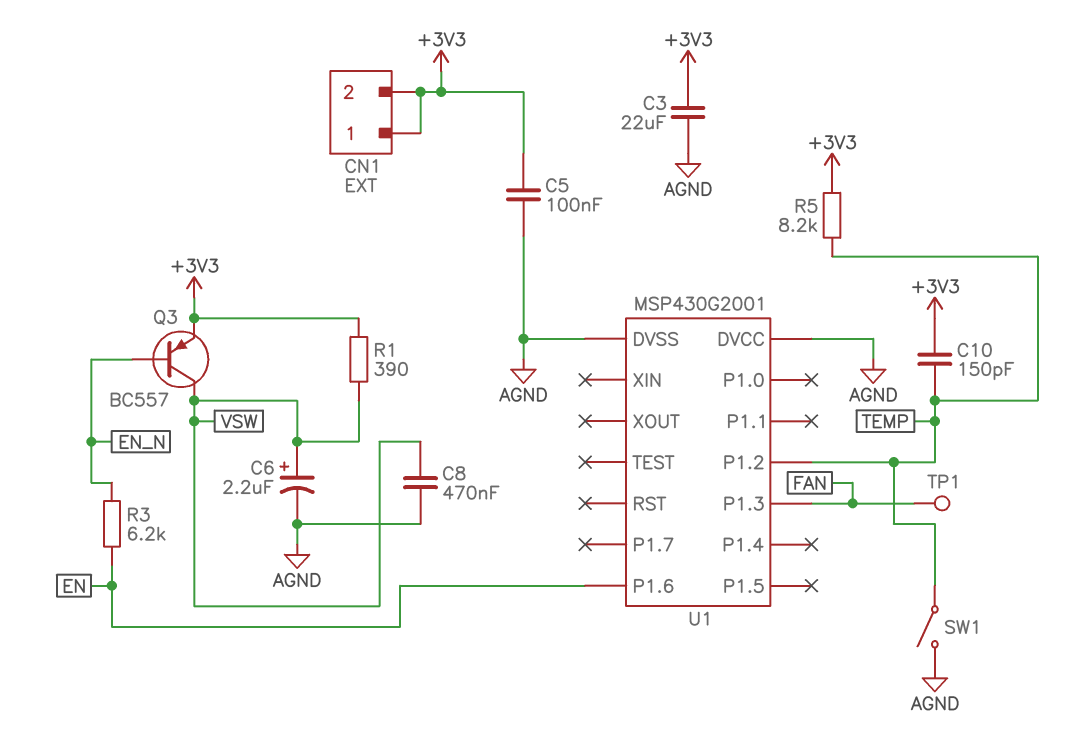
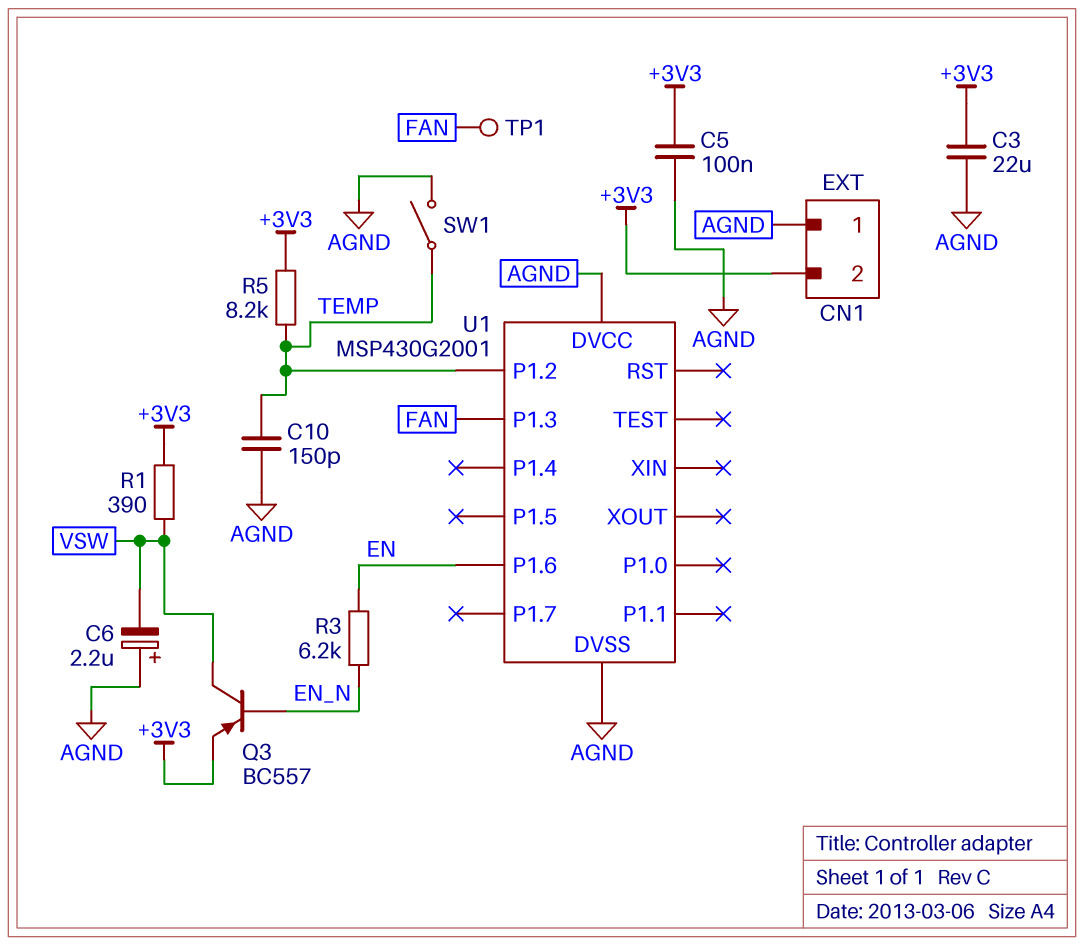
C6: 2.2uF (plus VSW, minus AGND) -> 2.2uF (plus AGND, minus VSW)
C8: 470nF (AGND, VSW) -> none
C10: 150pF (+3V3, TEMP) -> 150pF (AGND, TEMP)
CN1 pin 1: +3V3 -> AGND

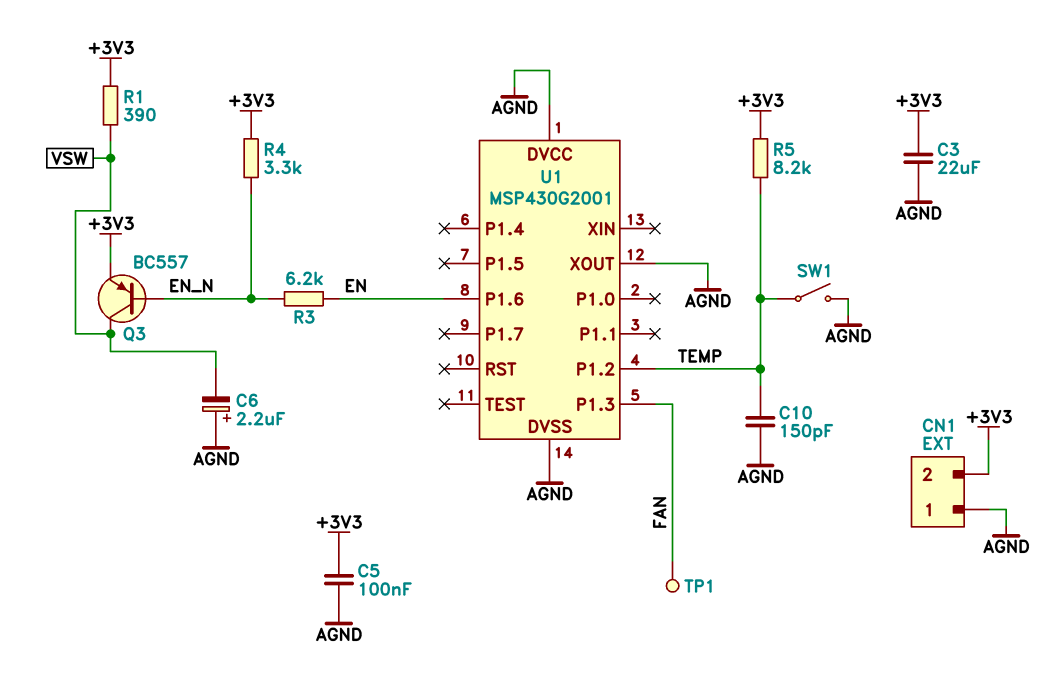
R4: none -> 3.3k (+3V3, EN_N)
U1 pin XOUT: none -> AGND

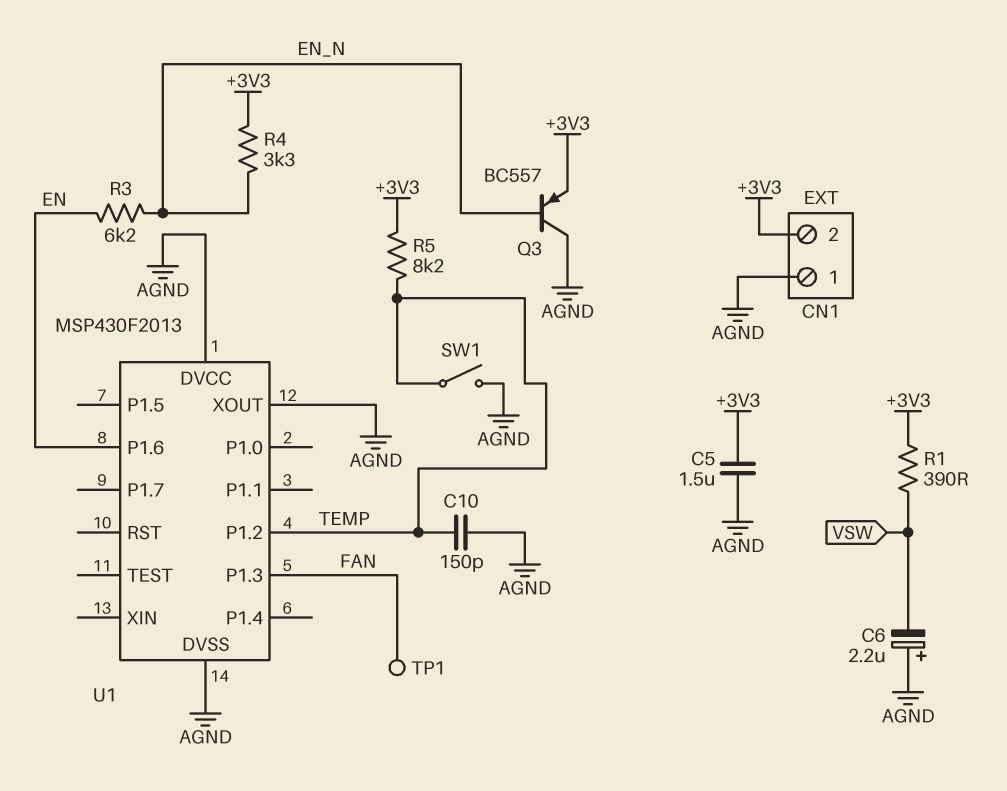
C3: 22uF (+3V3, AGND) -> none
C5: 100nF (+3V3, AGND) -> 1.5uF (+3V3, AGND)
Q3: PNP BC557 (B EN_N, C VSW, E +3V3) -> PNP BC557 (B EN_N, C AGND, E +3V3)
U1: MSP430G2001 -> MSP430F2013

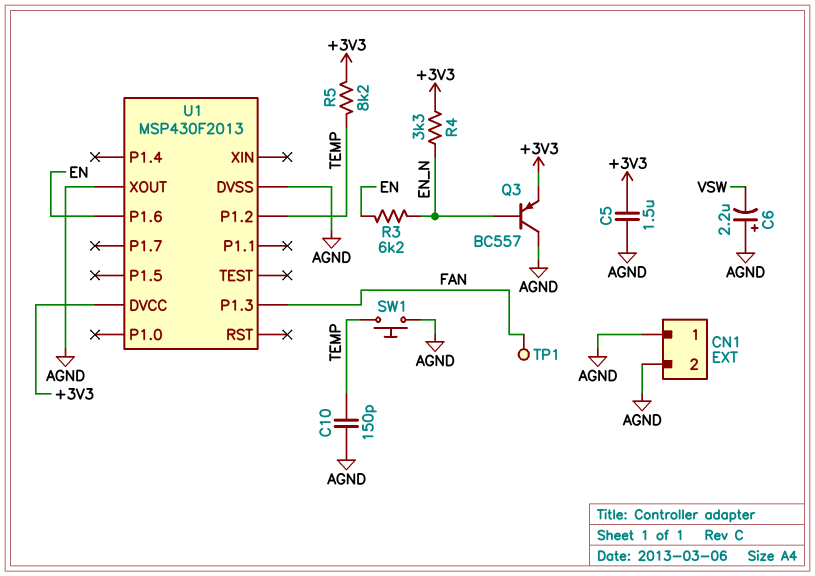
CN1 pin 2: +3V3 -> AGND
R1: 390 (+3V3, VSW) -> none
SW1: switch (AGND, TEMP) -> button (AGND, TEMP)
U1 pin DVCC: AGND -> +3V3

